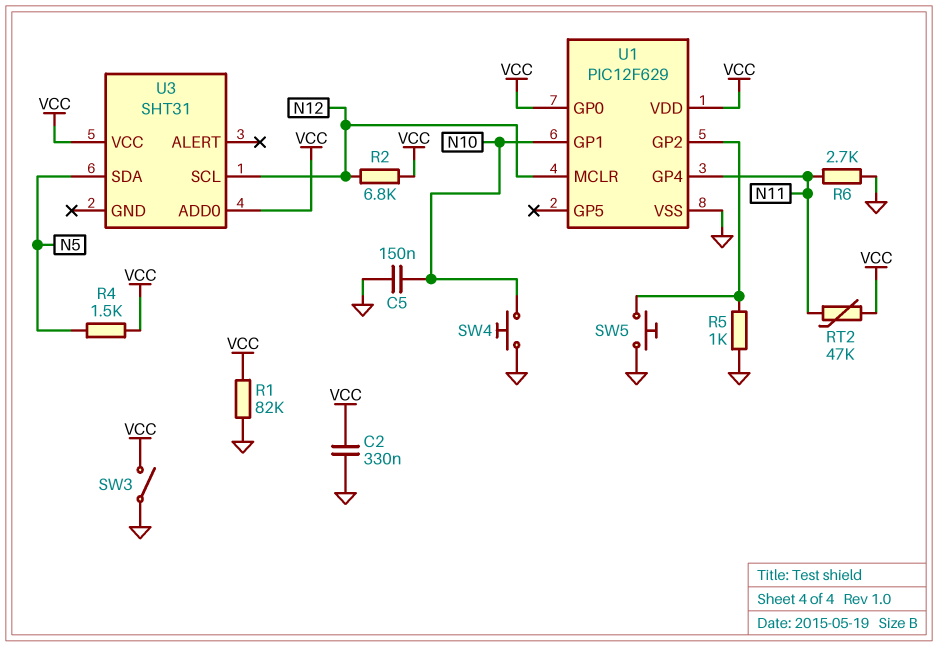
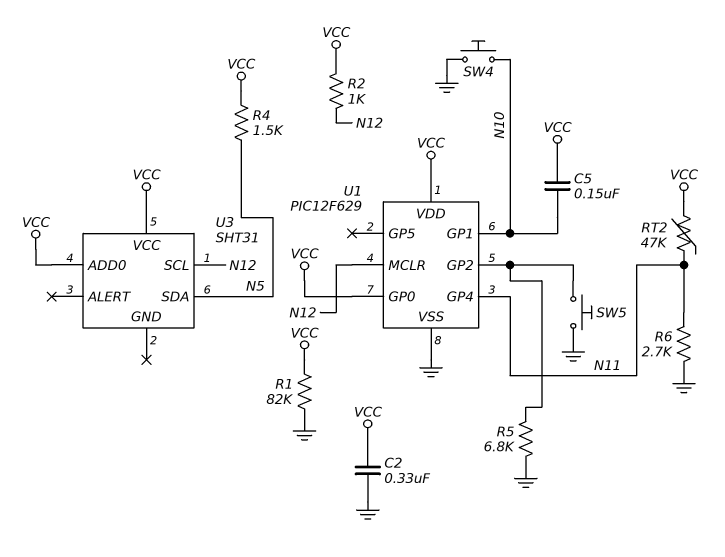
C5: 150nF (GND, N10) -> 150nF (N10, VCC)
R2: 6.8k (N12, VCC) -> 1k (N12, VCC)
R5: 1k (GND, U1/GP2) -> 6.8k (GND, U1/GP2)
SW3: switch (GND, VCC) -> none

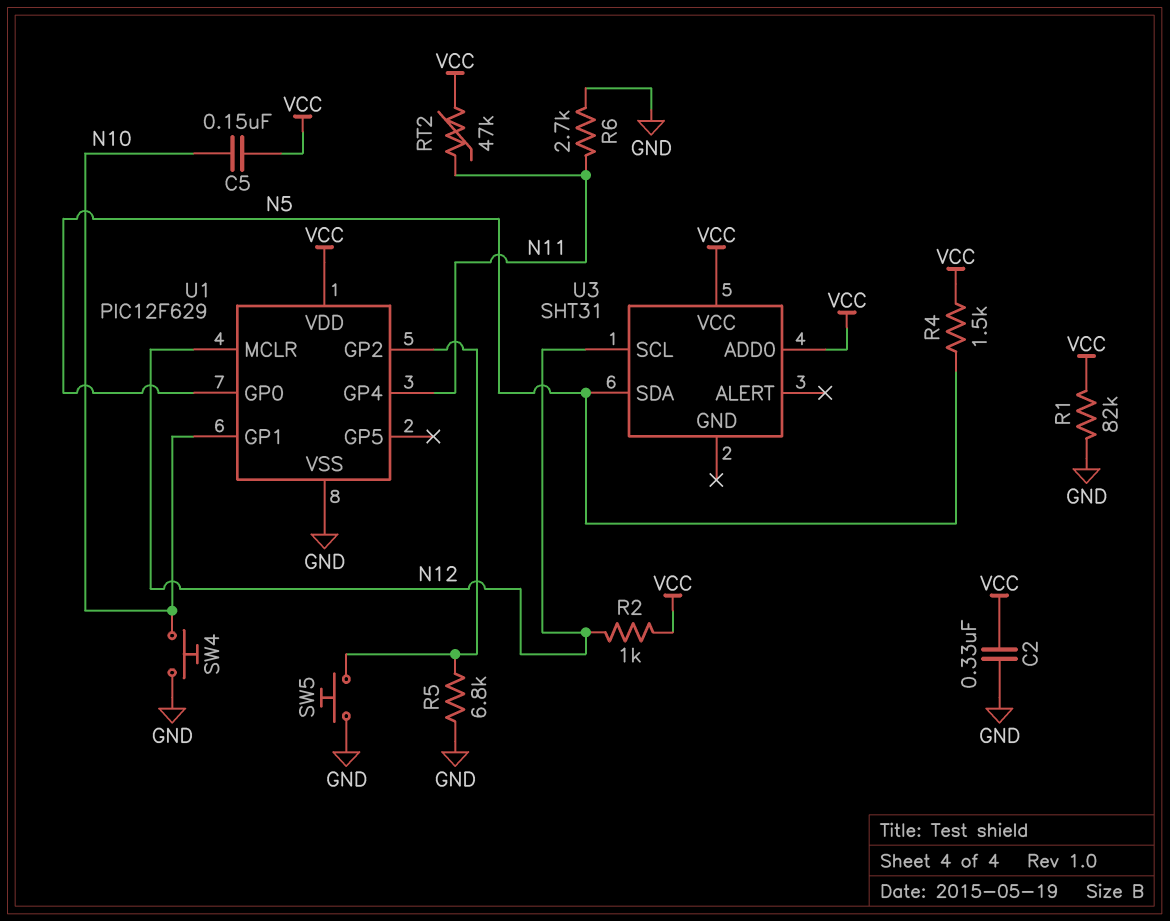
U1 pin GP0: VCC -> N5

